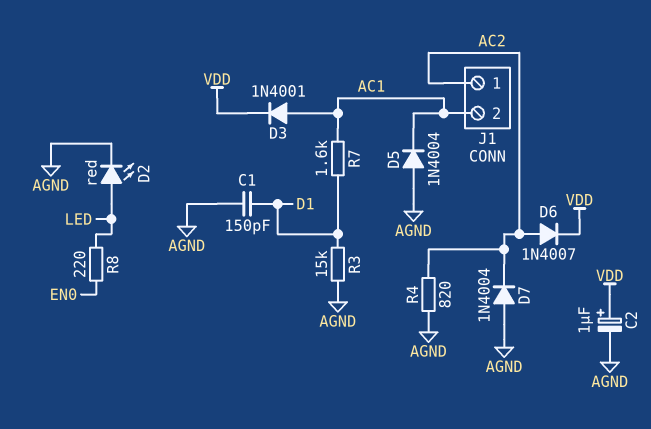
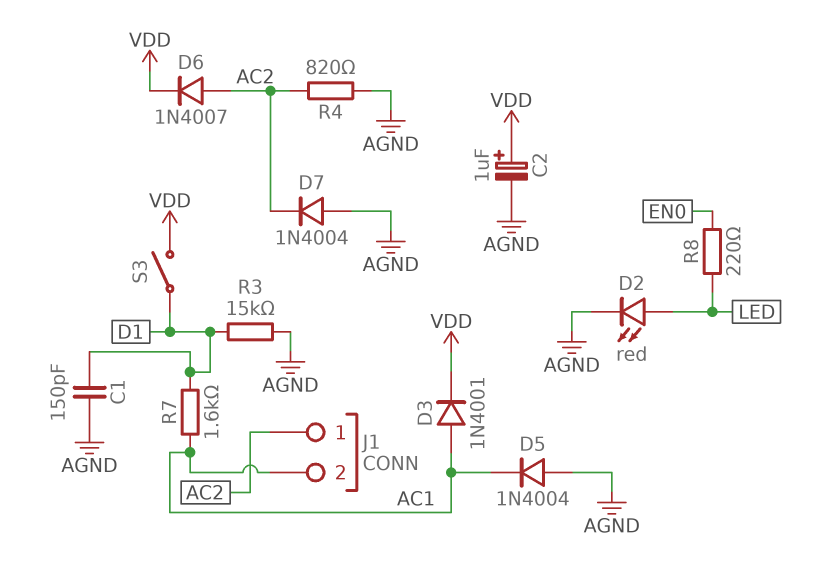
S3: none -> switch (D1, VDD)

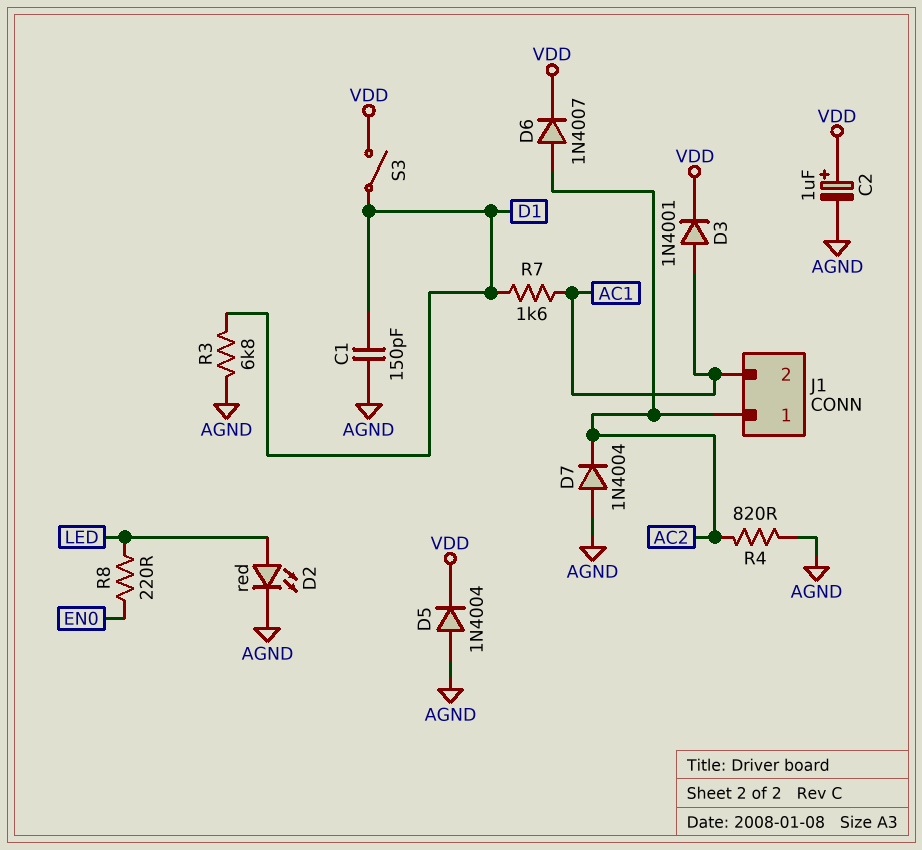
D5: diode 1N4004 (A AGND, K AC1) -> diode 1N4004 (A AGND, K VDD)
R3: 15k (AGND, D1) -> 6.8k (AGND, D1)

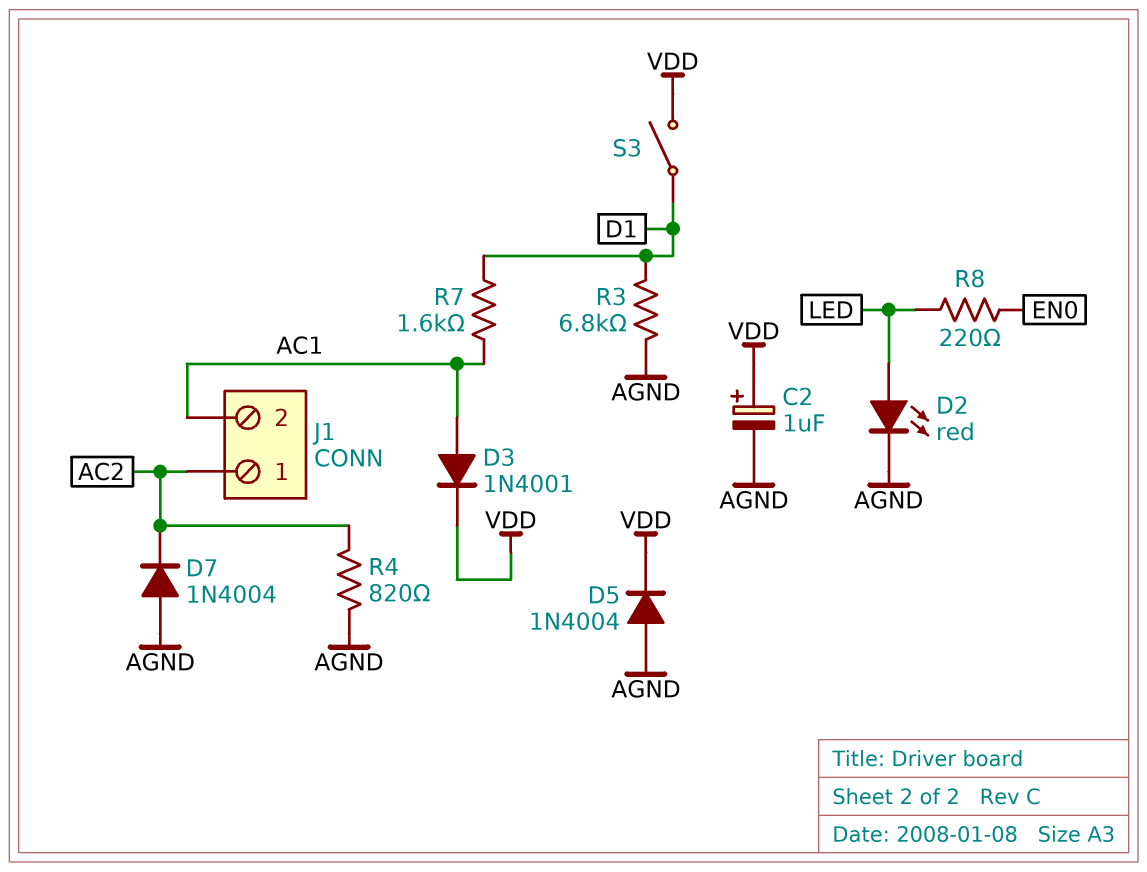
C1: 150pF (AGND, D1) -> none
D6: diode 1N4007 (A AC2, K VDD) -> none

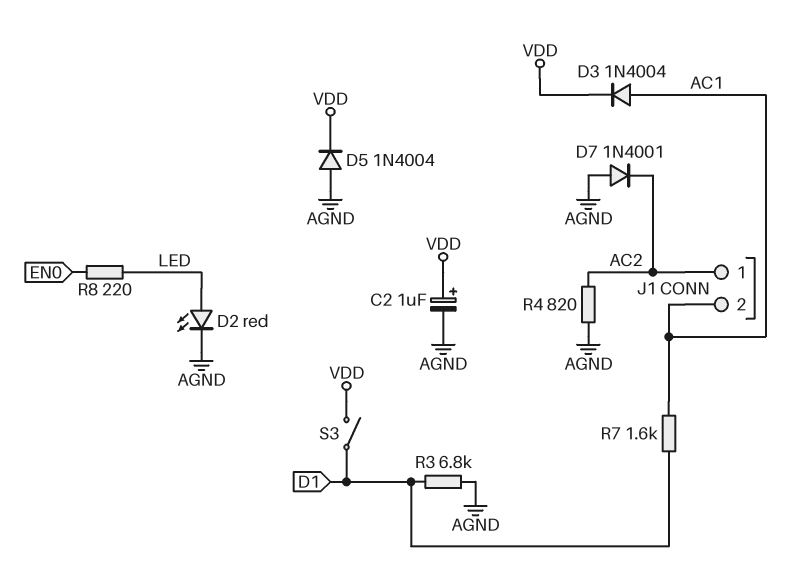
D3: diode 1N4001 (A AC1, K VDD) -> diode 1N4004 (A AC1, K VDD)
D7: diode 1N4004 (A AGND, K AC2) -> diode 1N4001 (A AGND, K AC2)

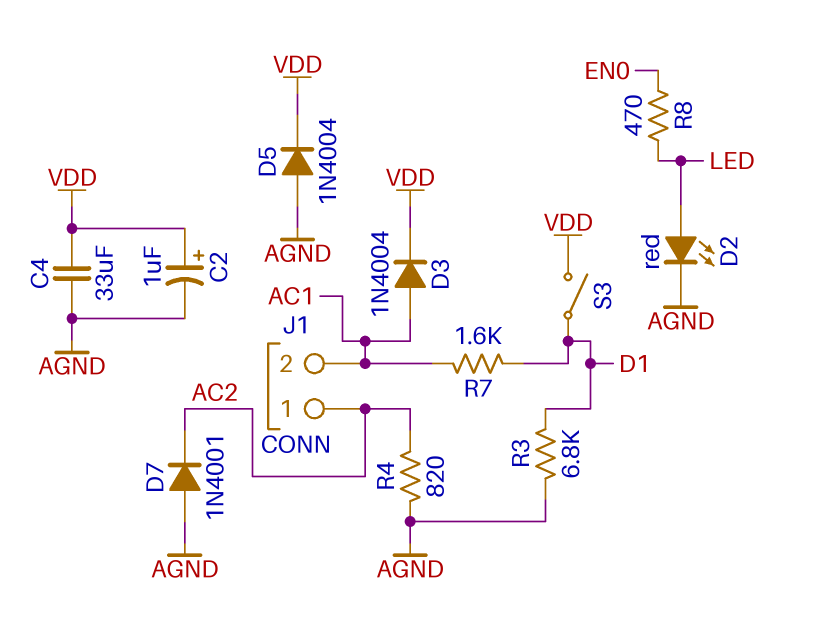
C4: none -> 33uF (AGND, VDD)
R8: 220 (EN0, LED) -> 470 (EN0, LED)

